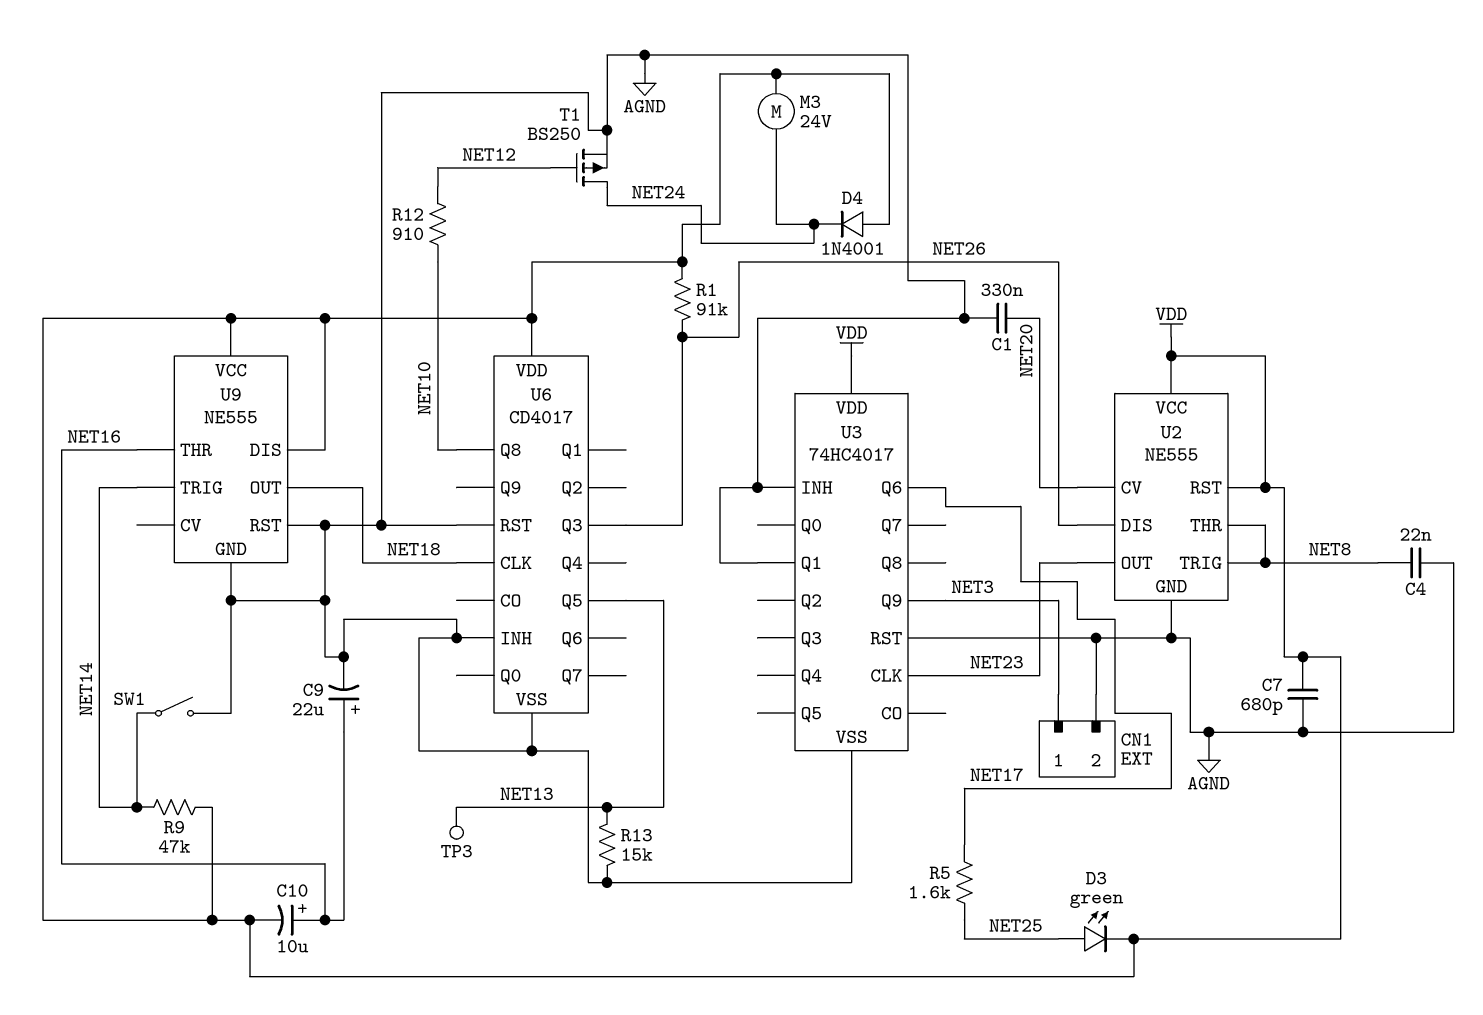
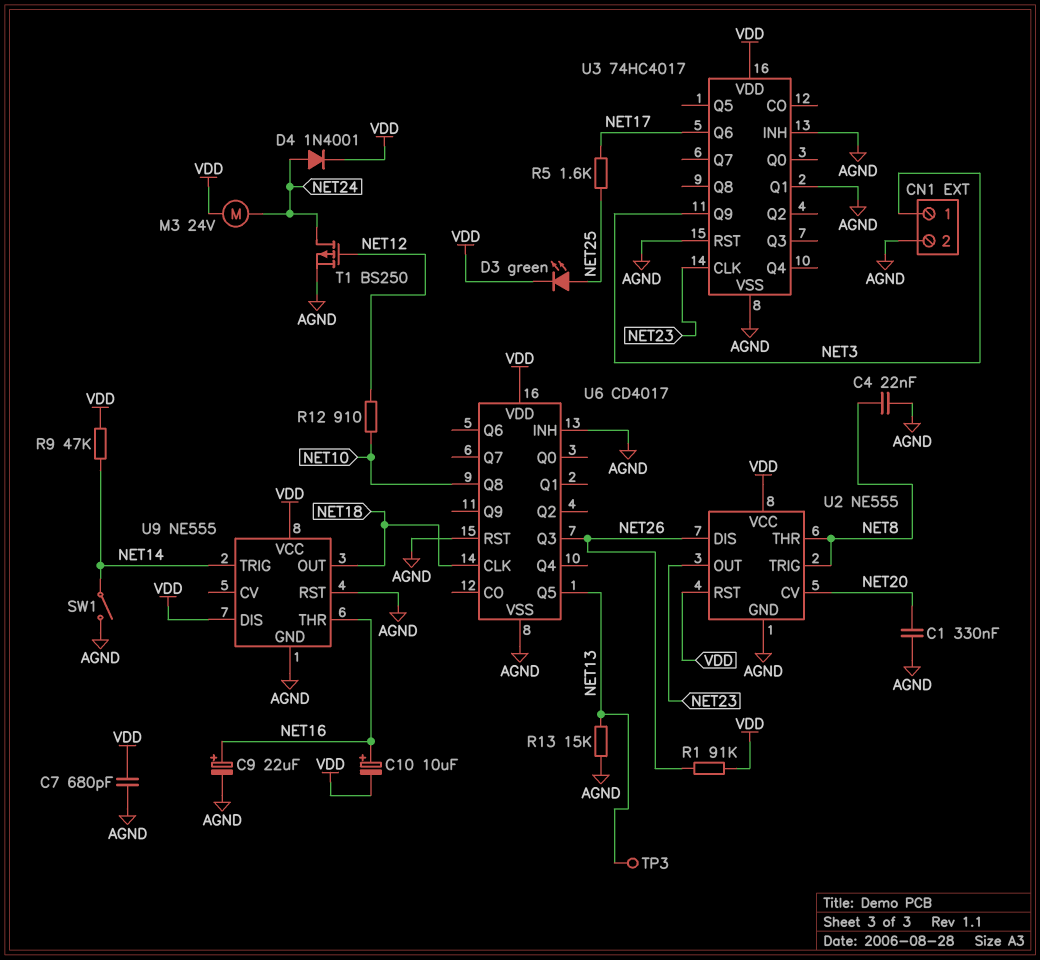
D4: diode 1N4001 (A VDD, K NET24) -> diode 1N4001 (A NET24, K VDD)

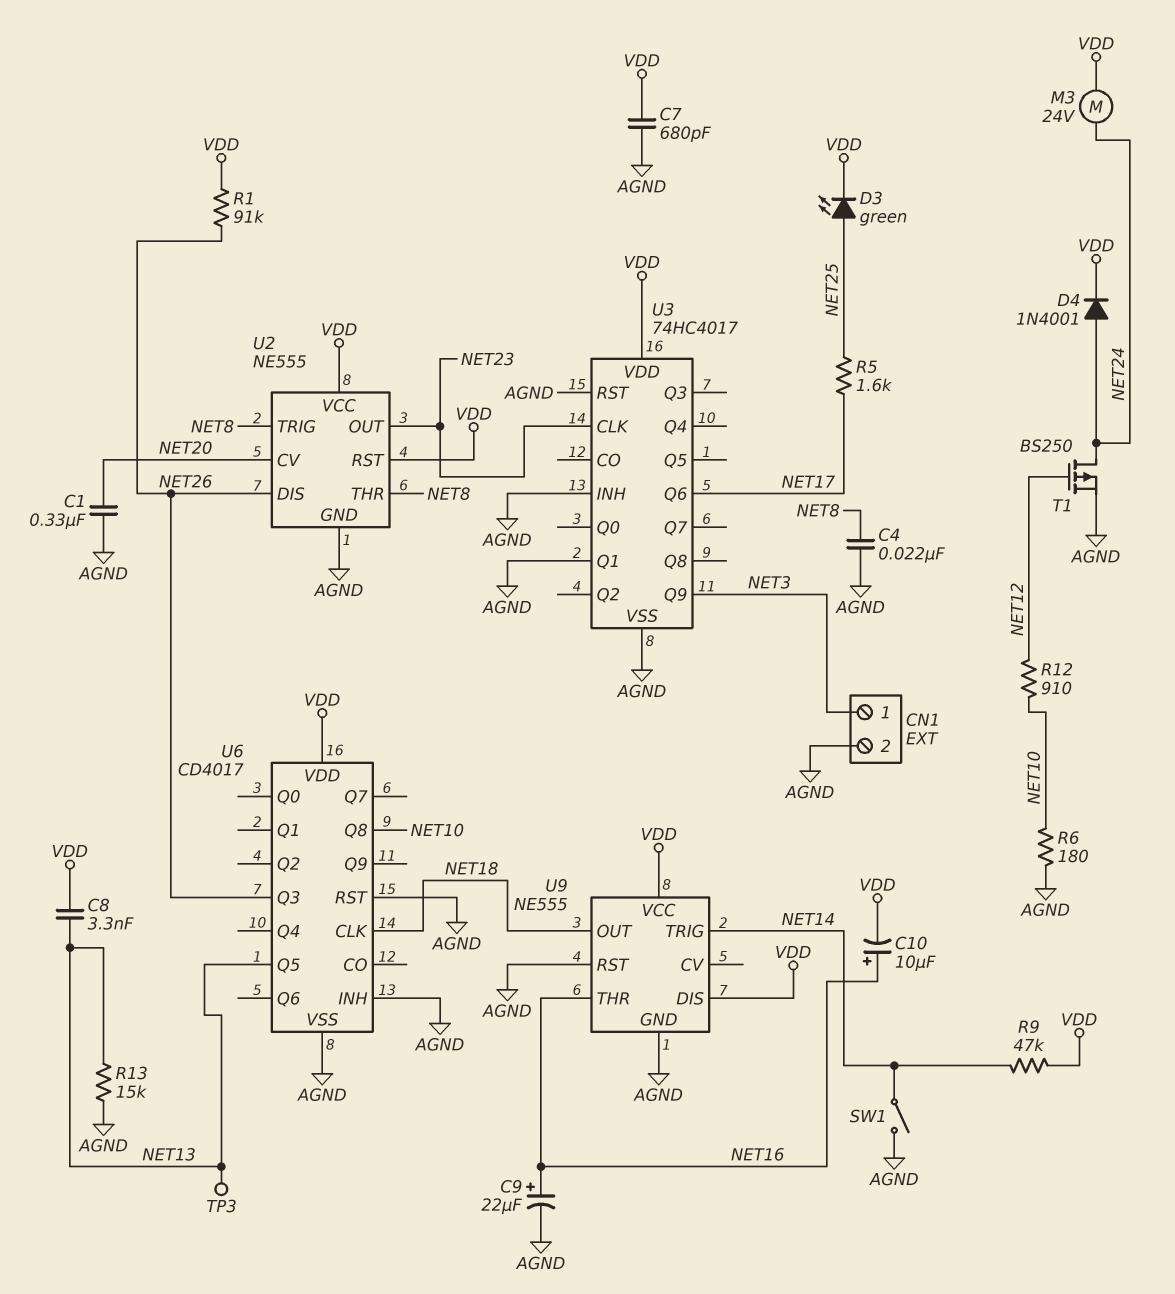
C8: none -> 3.3nF (NET13, VDD)
R6: none -> 180 (AGND, NET10)

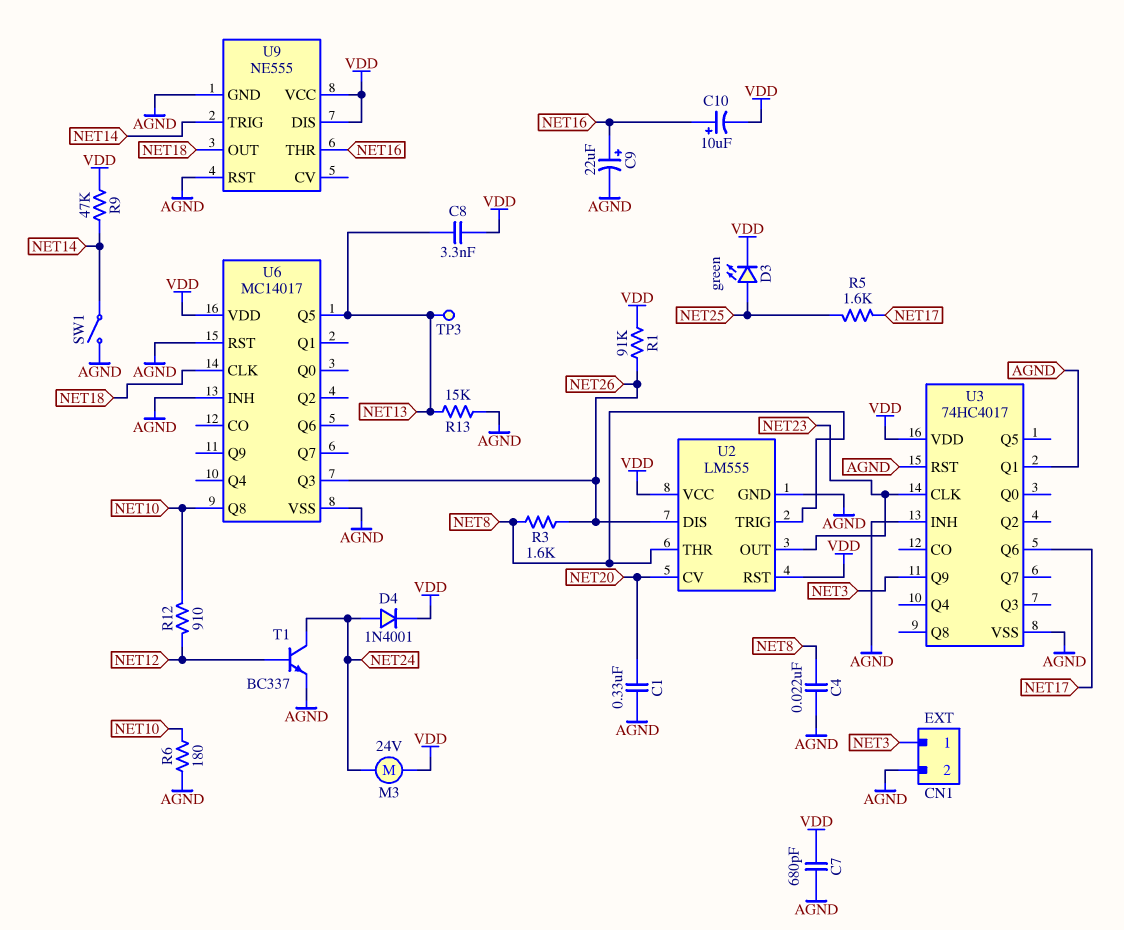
R3: none -> 1.6k (NET8, NET26)
T1: PMOS BS250 (G NET12, D NET24, S AGND) -> NPN BC337 (B NET12, C NET24, E AGND)
U2: NE555 -> LM555
U6: CD4017 -> MC14017

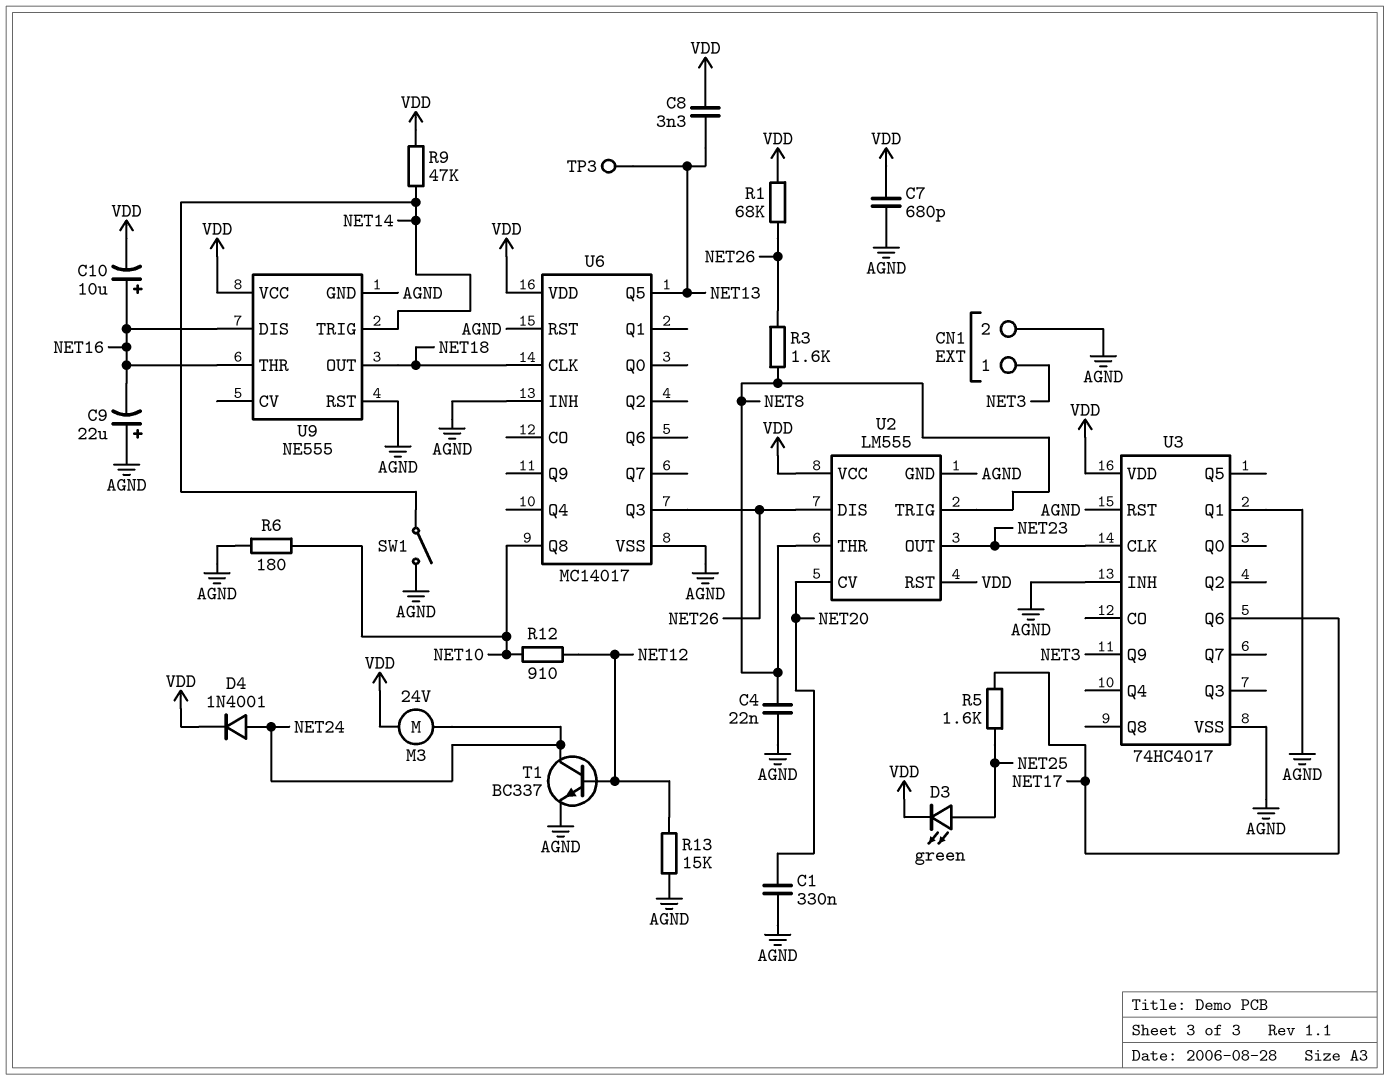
C9: 22uF (plus NET16, minus AGND) -> 22uF (plus AGND, minus NET16)
R1: 91k (NET26, VDD) -> 68k (NET26, VDD)
R13: 15k (AGND, NET13) -> 15k (AGND, NET12)
U9 pin DIS: VDD -> NET16

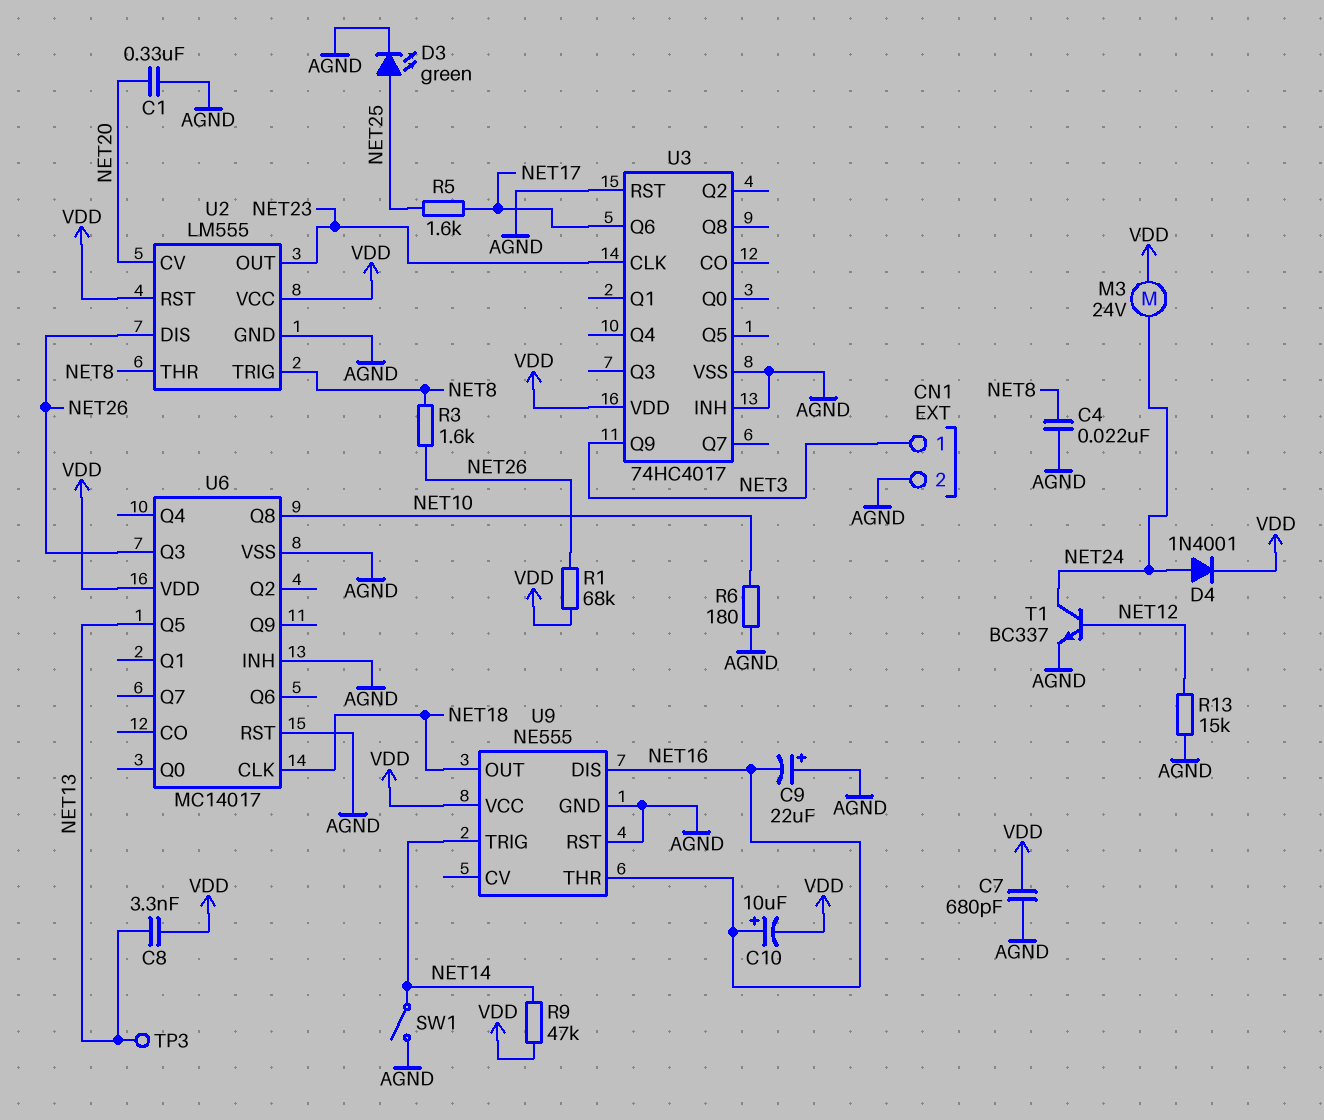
D3: LED green (A NET25, K VDD) -> LED green (A NET25, K AGND)
R12: 910 (NET10, NET12) -> none
U3 pin Q1: AGND -> none

